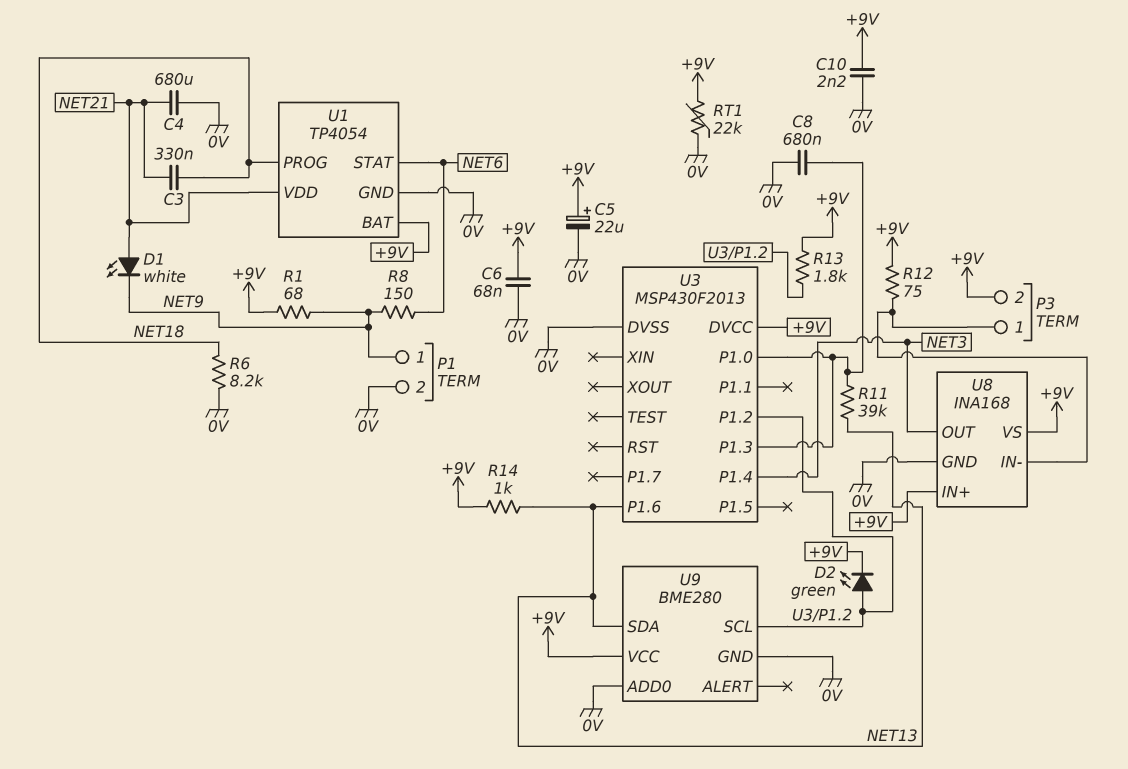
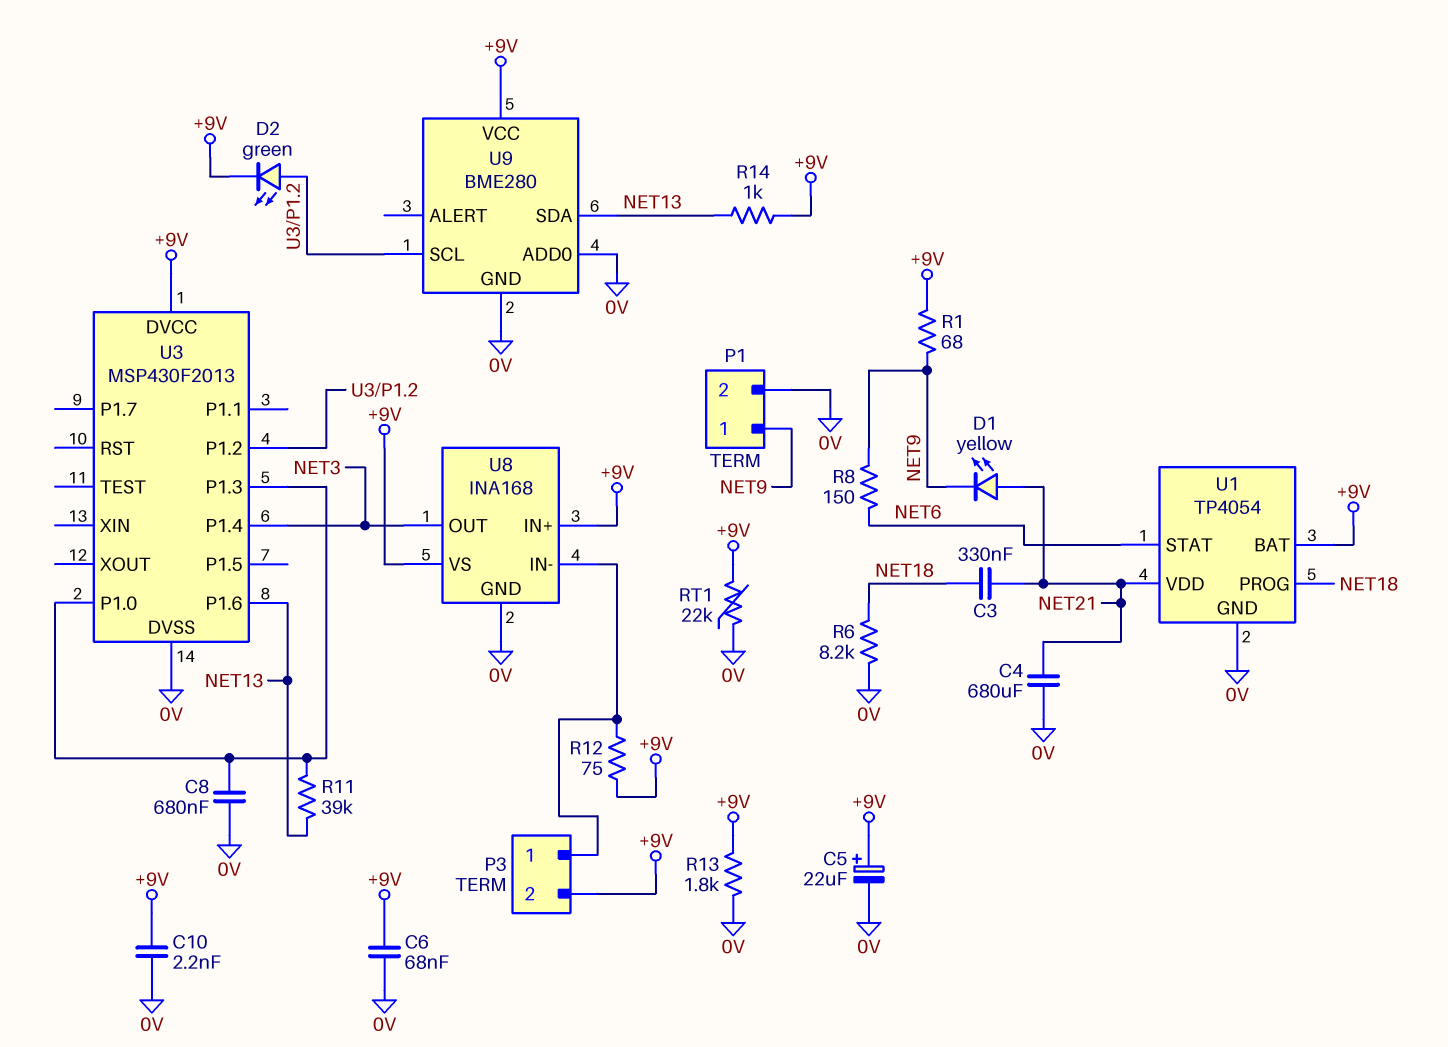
D1: LED white (A NET21, K NET9) -> LED yellow (A NET21, K NET9)
R13: 1.8k (+9V, U3/P1.2) -> 1.8k (+9V, 0V)

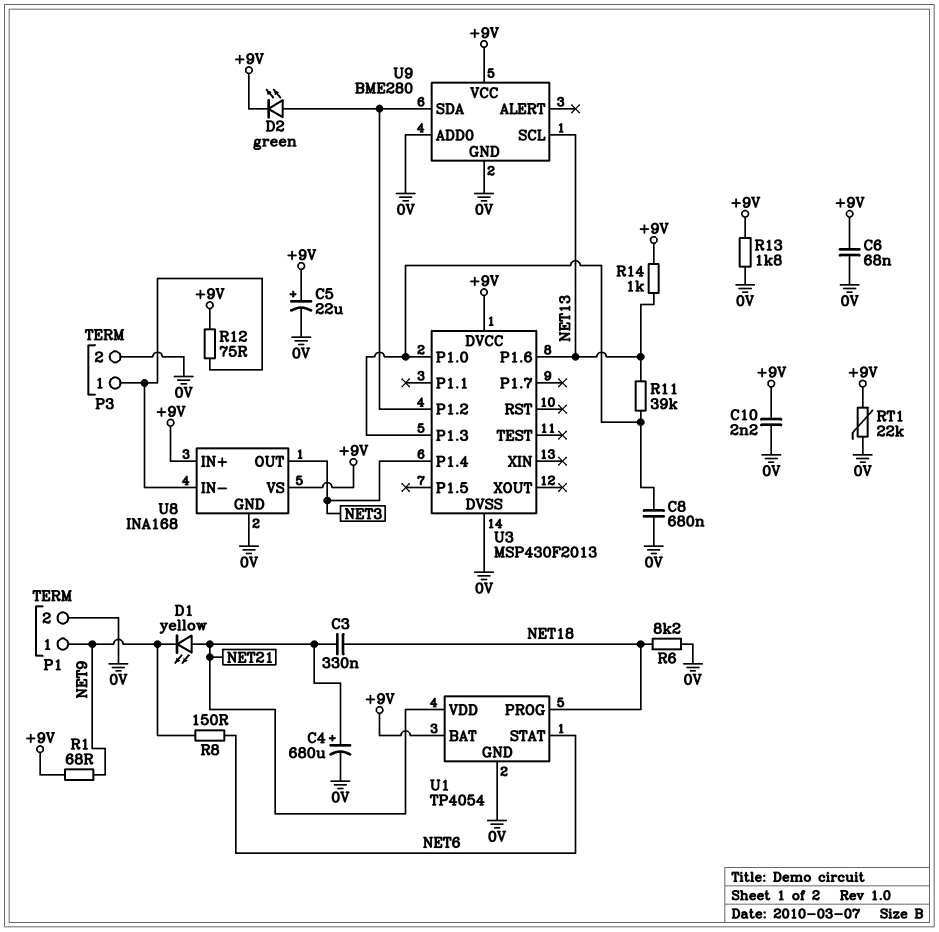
C4: 680uF (0V, NET21) -> 680uF (plus NET21, minus 0V)
P3 pin 2: +9V -> 0V
U9 pin SCL: U3/P1.2 -> NET13
U9 pin SDA: NET13 -> U3/P1.2

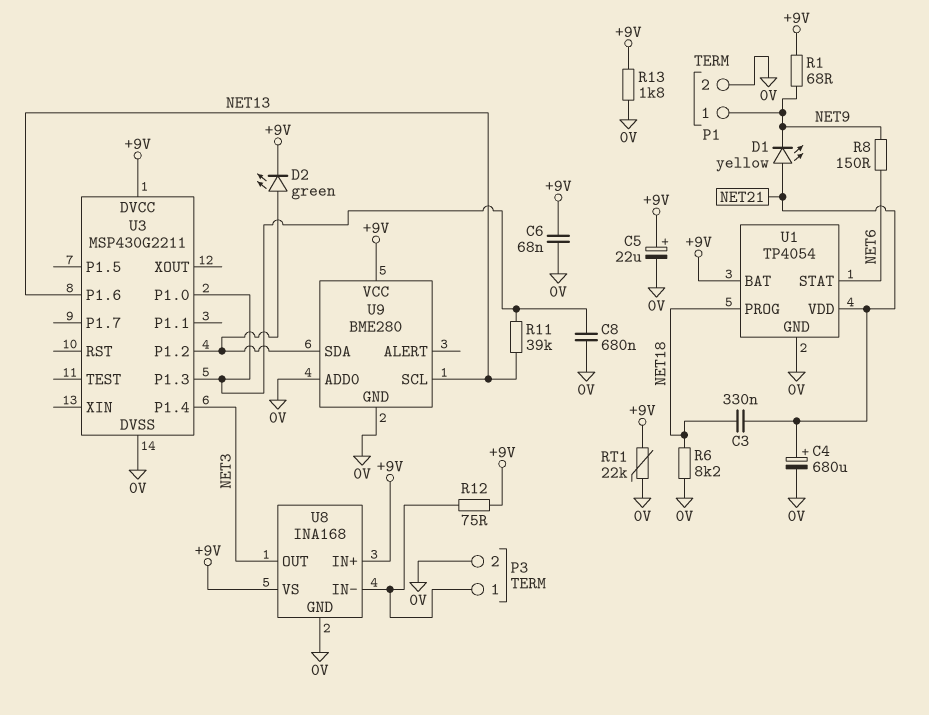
C10: 2.2nF (+9V, 0V) -> none
R14: 1k (+9V, NET13) -> none
U3: MSP430F2013 -> MSP430G2211

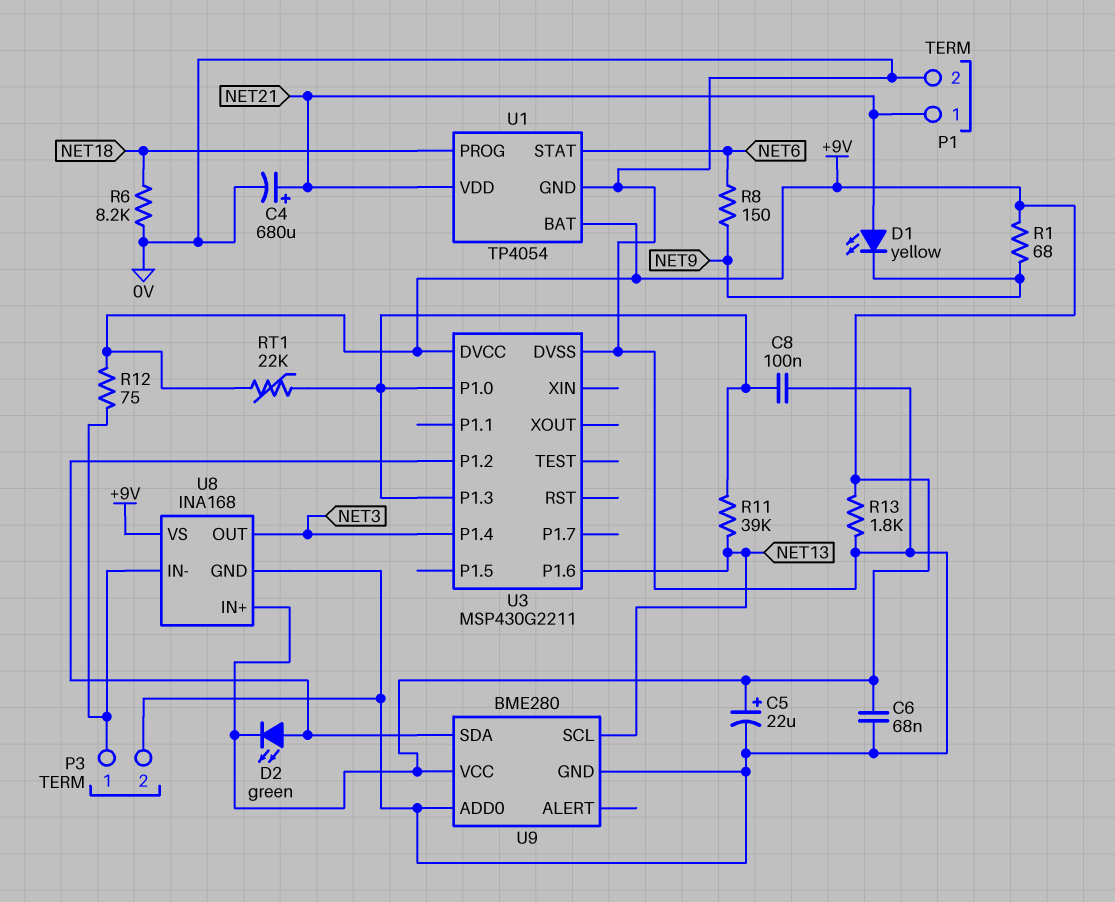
C3: 330nF (NET18, NET21) -> none
C8: 680nF (0V, U3/P1.0) -> 100nF (0V, U3/P1.0)
P1 pin 1: NET9 -> NET21
RT1: 22k (+9V, 0V) -> 22k (+9V, U3/P1.0)

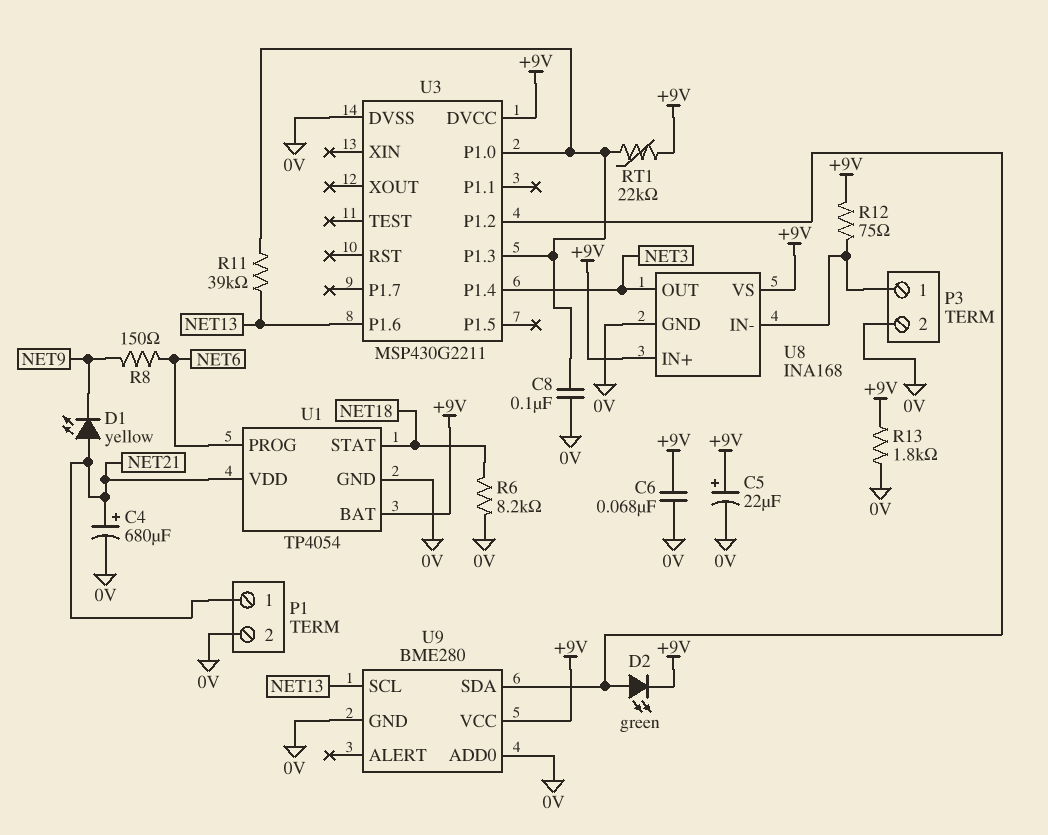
R1: 68 (+9V, NET9) -> none
U1 pin PROG: NET18 -> NET6
U1 pin STAT: NET6 -> NET18

